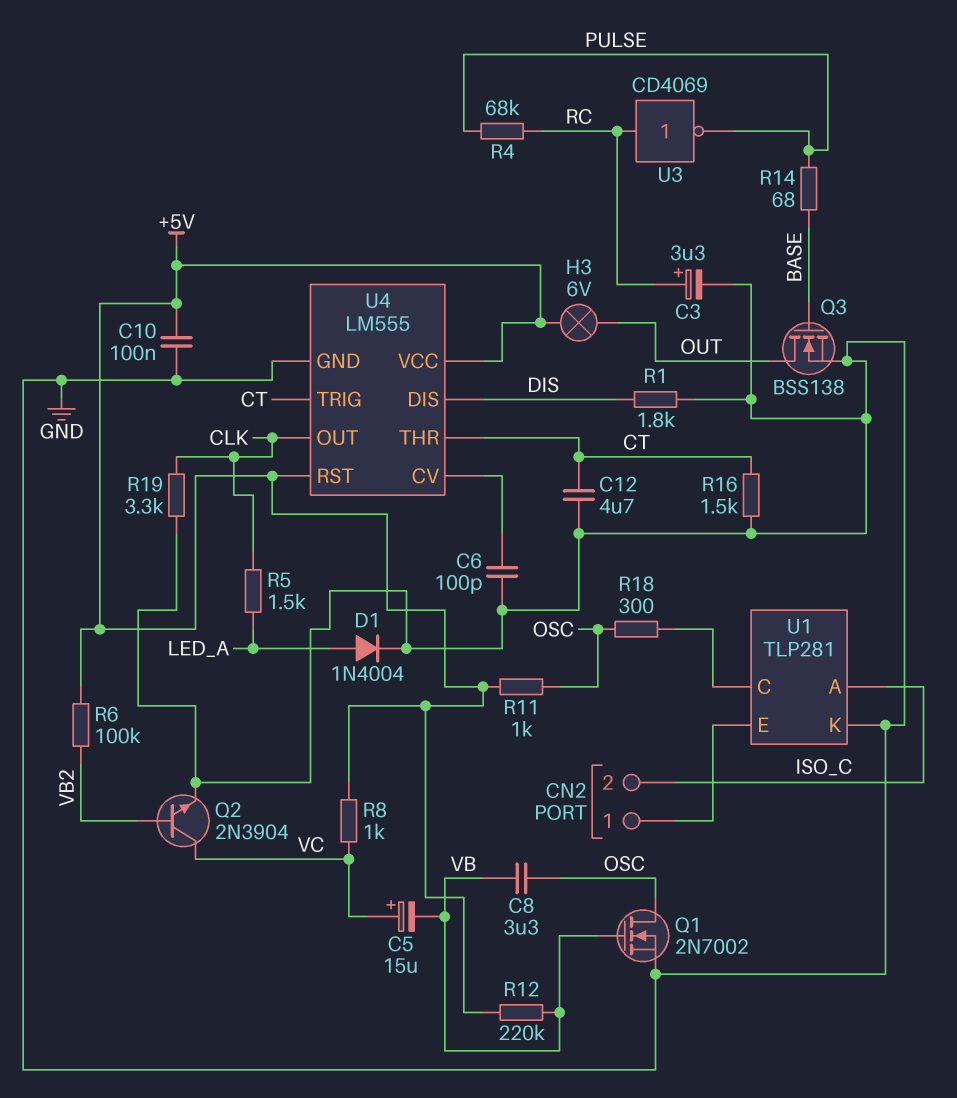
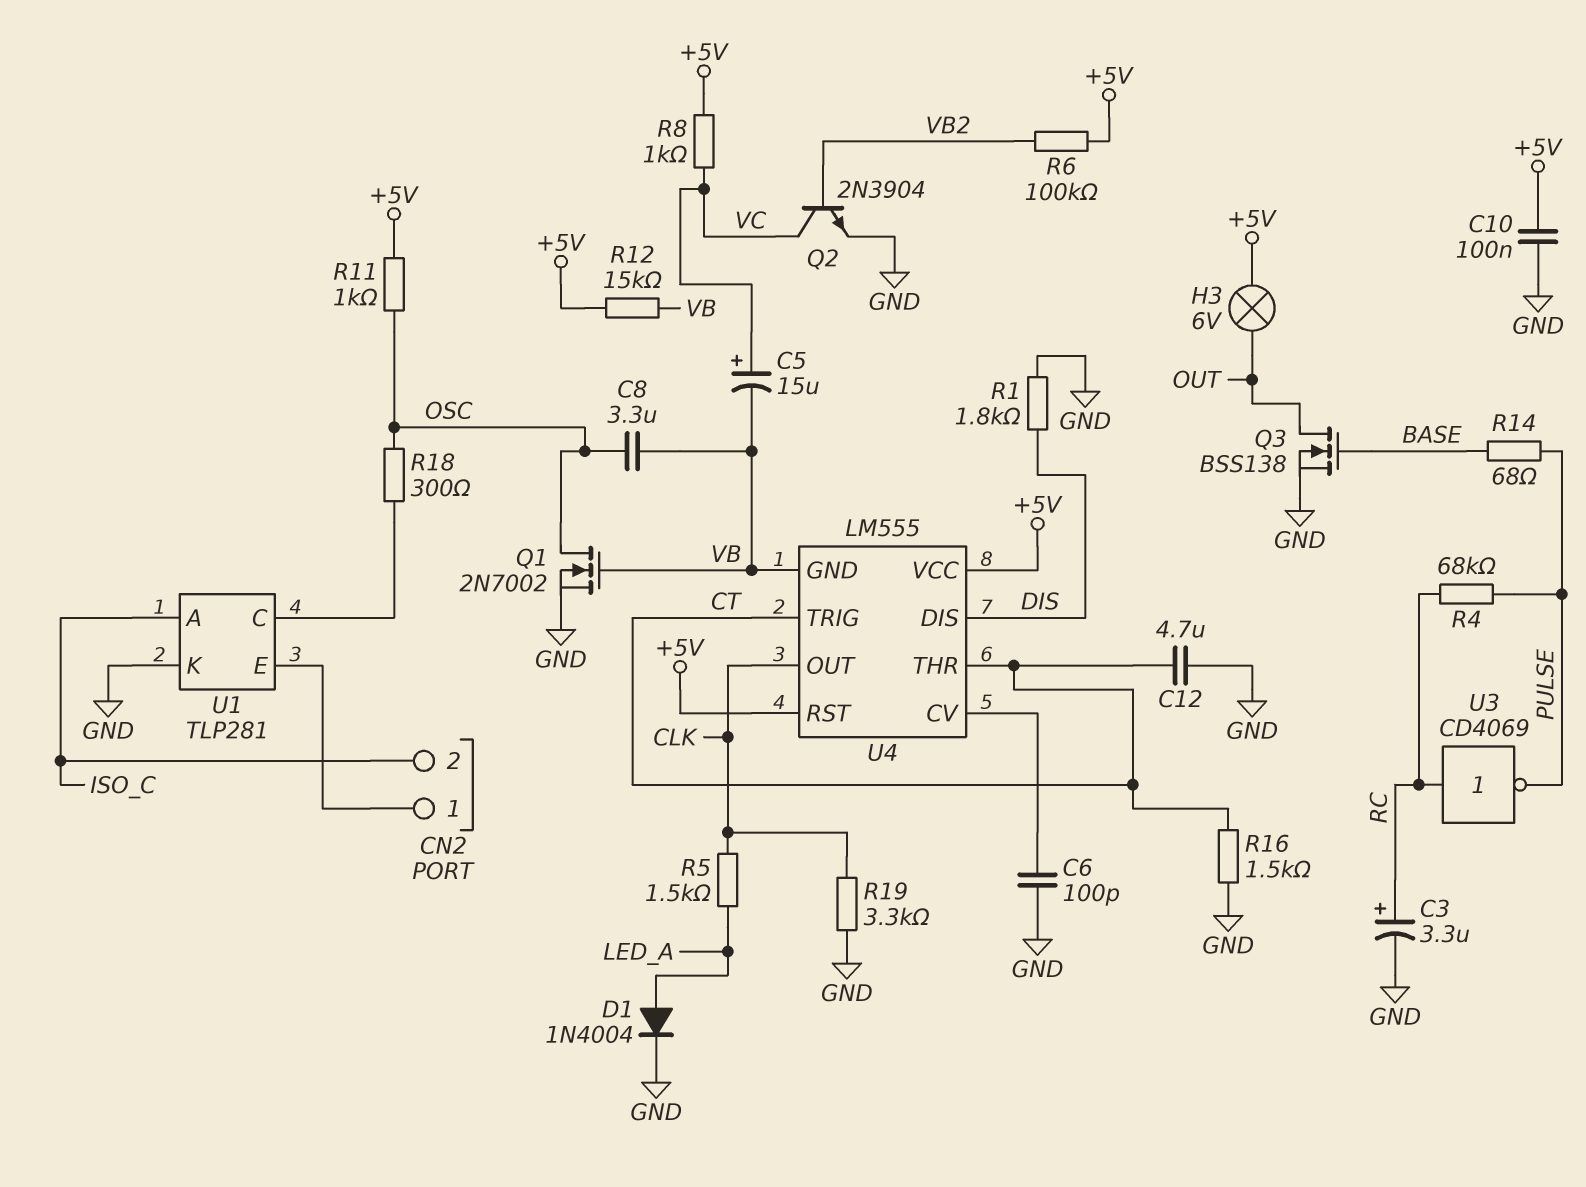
R12: 220k (+5V, VB) -> 15k (+5V, VB)
U4 pin GND: GND -> VB

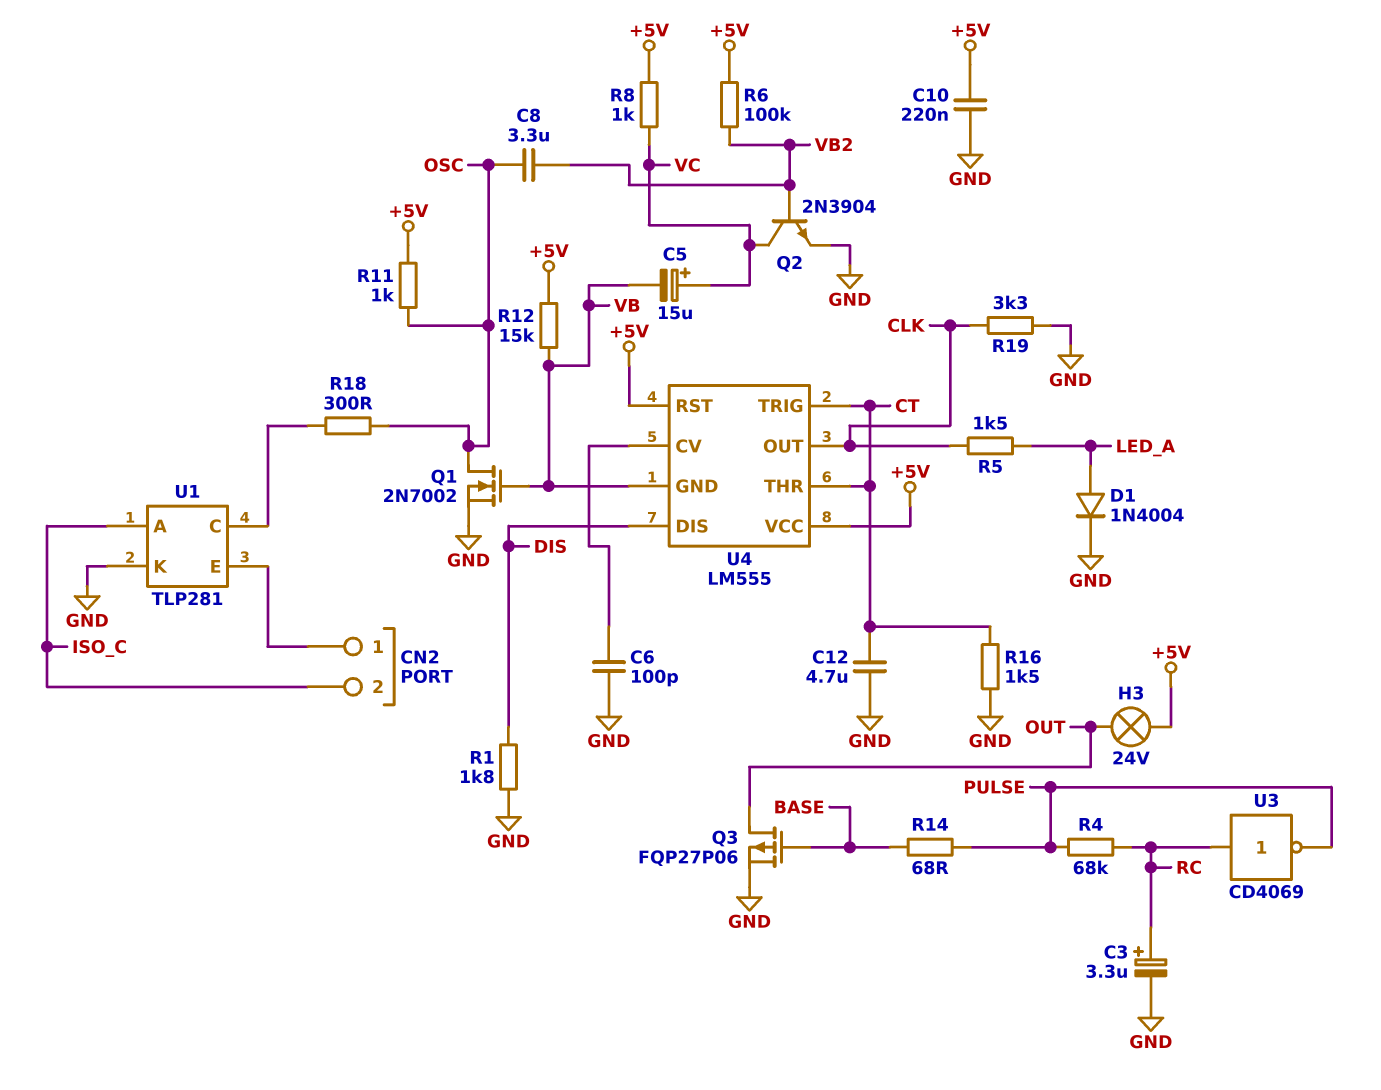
C8: 3.3uF (OSC, VB) -> 3.3uF (OSC, VB2)
C10: 100nF (+5V, GND) -> 220nF (+5V, GND)
H3: lamp 6V (+5V, OUT) -> lamp 24V (+5V, OUT)
Q3: NMOS BSS138 (G BASE, D OUT, S GND) -> PMOS FQP27P06 (G BASE, D OUT, S GND)

